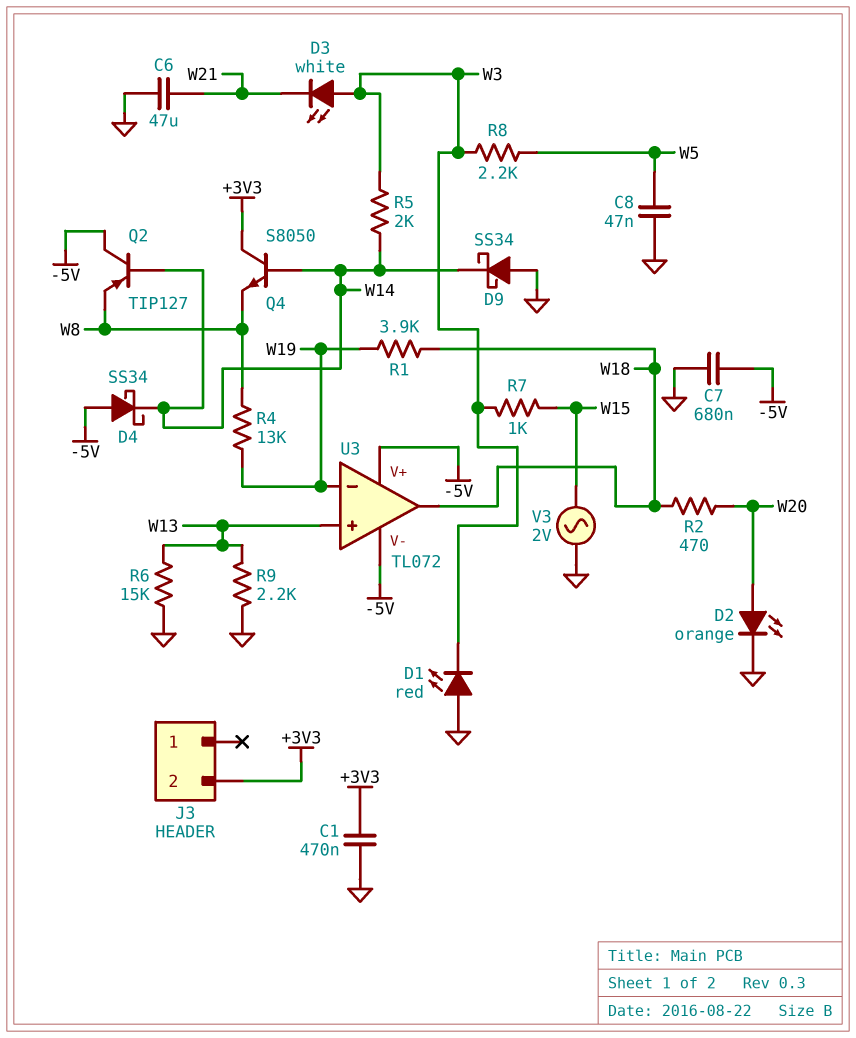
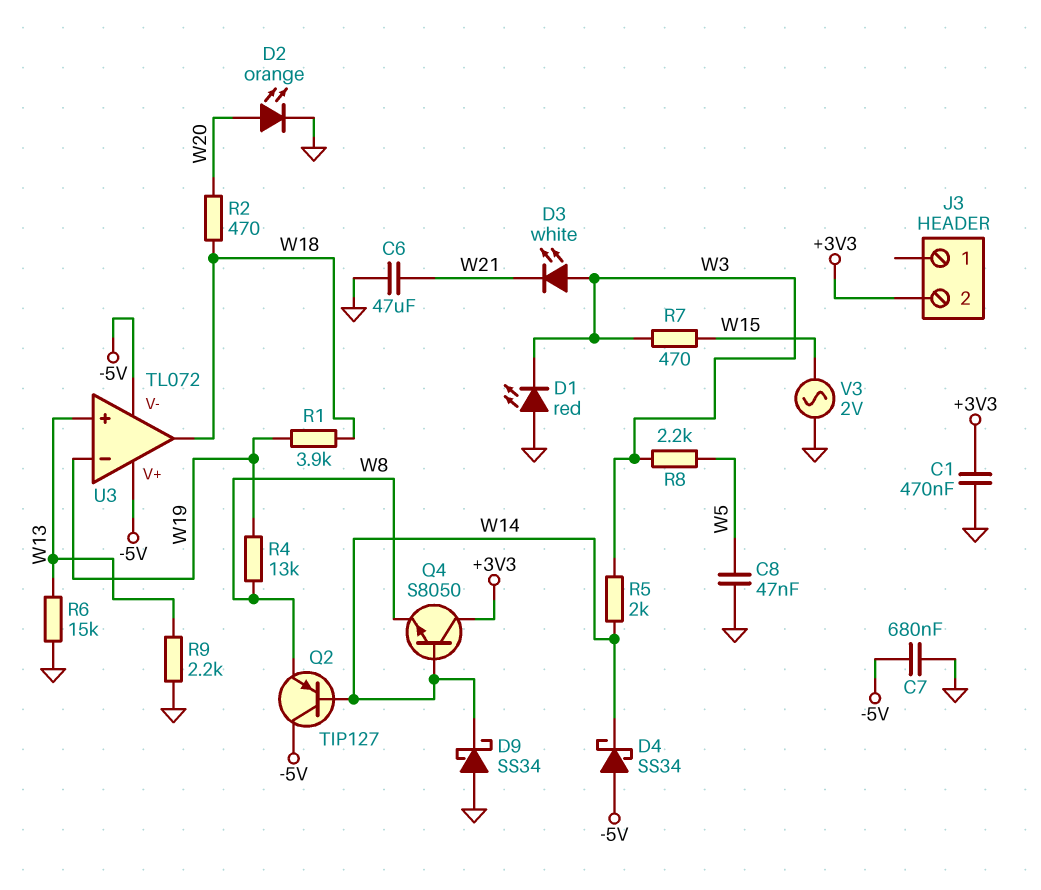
R7: 1k (W3, W15) -> 470 (W3, W15)

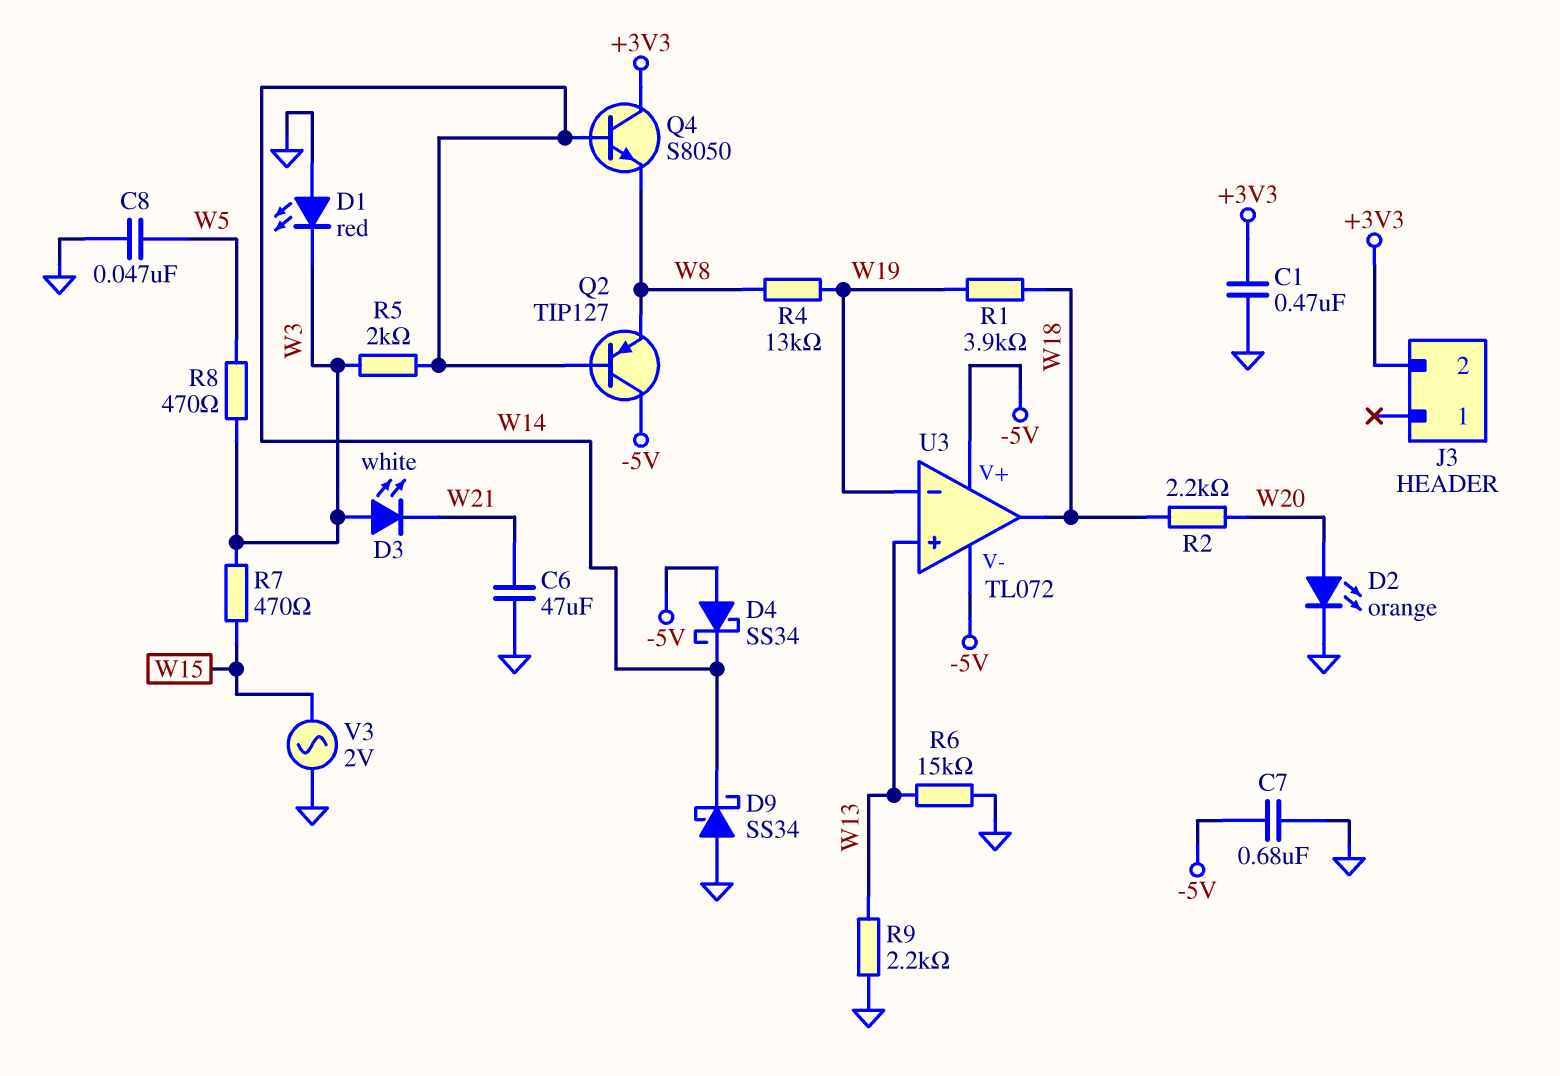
R2: 470 (W18, W20) -> 2.2k (W18, W20)
R8: 2.2k (W3, W5) -> 470 (W3, W5)

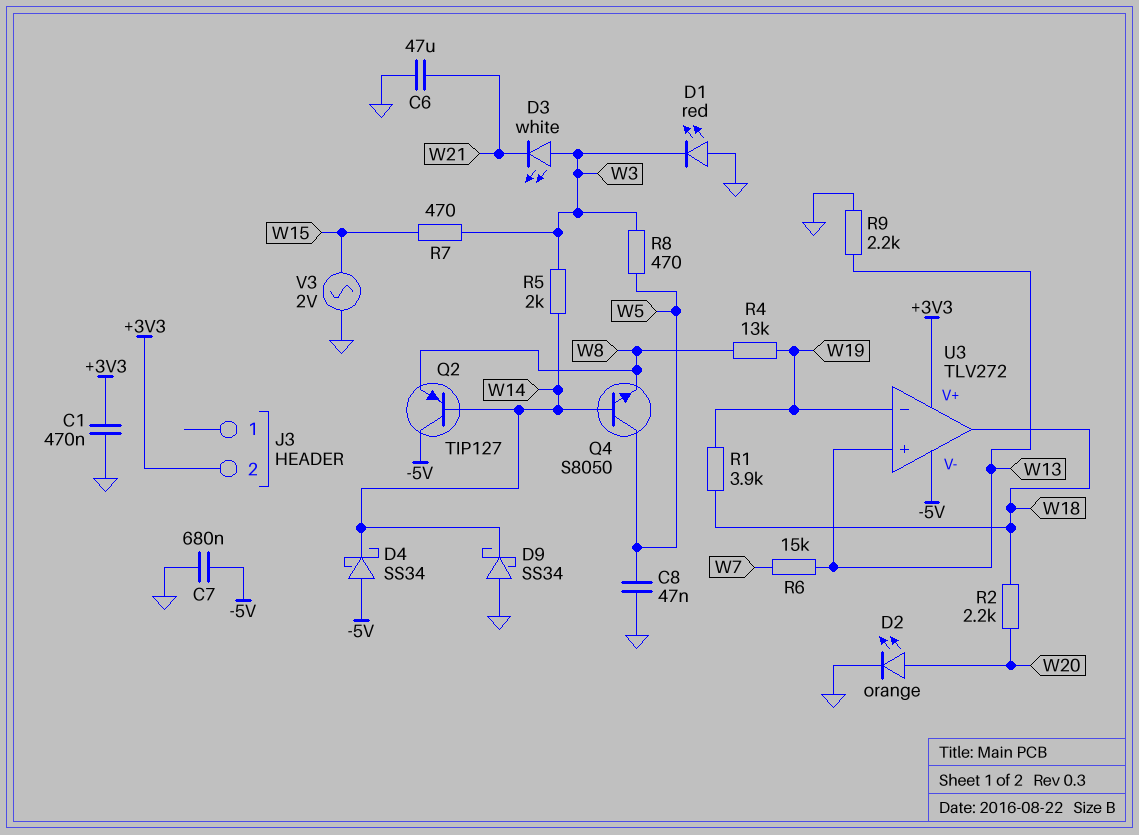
Q4: NPN S8050 (B W14, C +3V3, E W8) -> NPN S8050 (B W14, C W5, E W8)
R6: 15k (GND, W13) -> 15k (W7, W13)
U3: TL072 -> TLV272
U3 pin V+: -5V -> +3V3

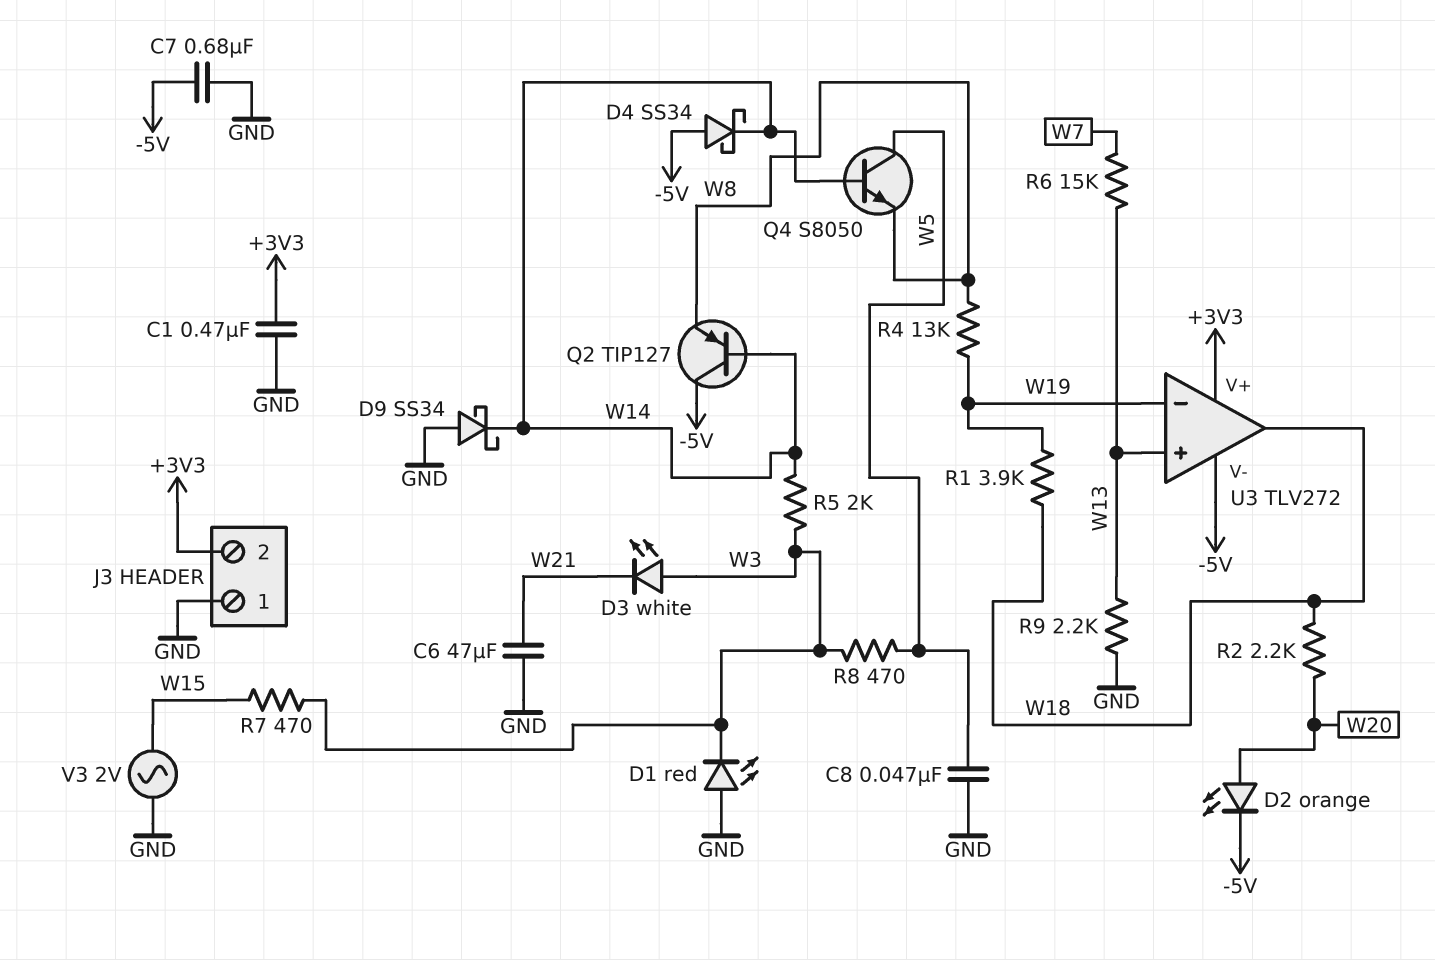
D2: LED orange (A W20, K GND) -> LED orange (A W20, K -5V)
J3 pin 1: none -> GND

